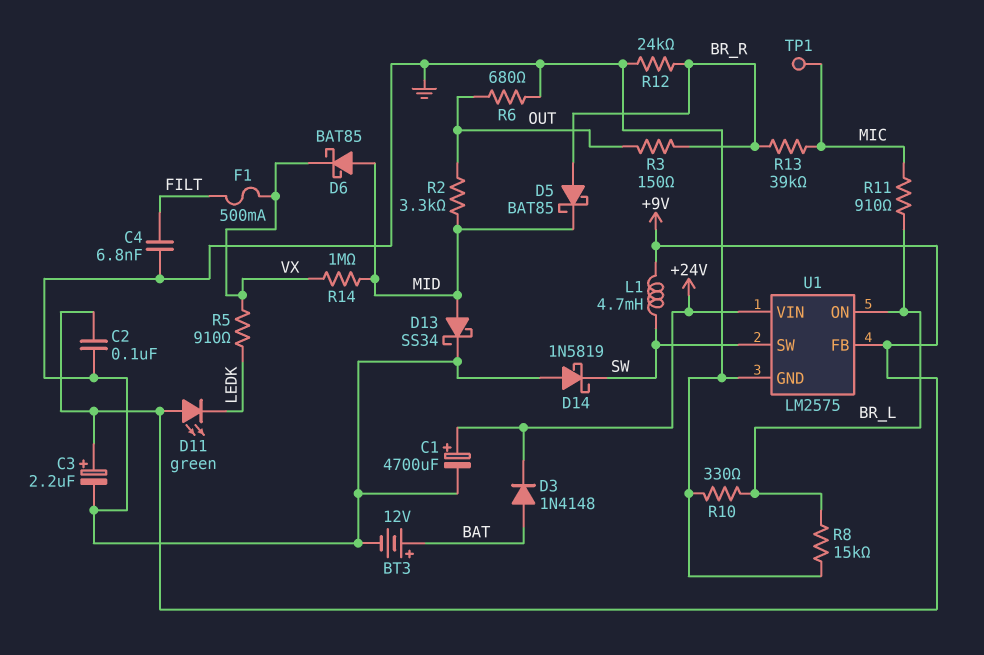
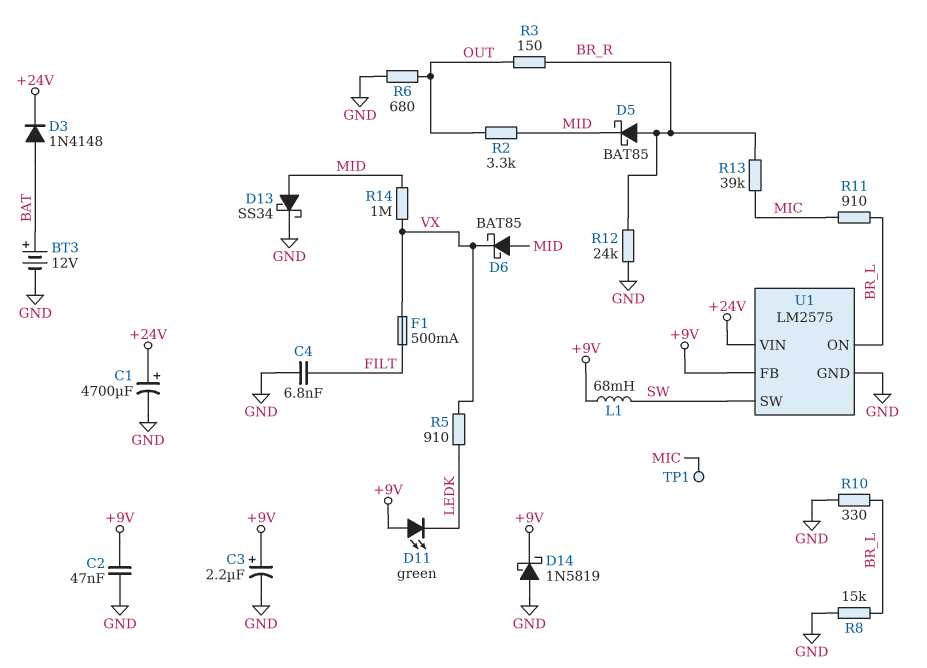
C2: 100nF (+9V, GND) -> 47nF (+9V, GND)
D14: schottky 1N5819 (A GND, K SW) -> schottky 1N5819 (A GND, K +9V)
L1: 4.7mH (+9V, SW) -> 68mH (+9V, SW)

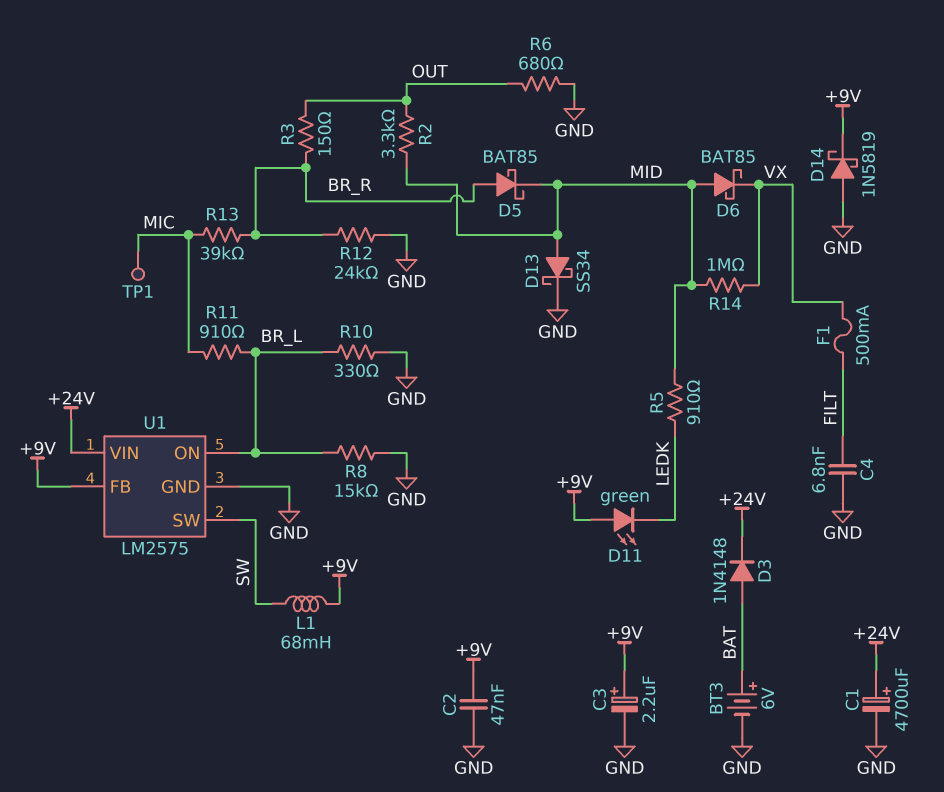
BT3: 12V (plus BAT, minus GND) -> 6V (plus BAT, minus GND)
R5: 910 (LEDK, VX) -> 910 (LEDK, MID)

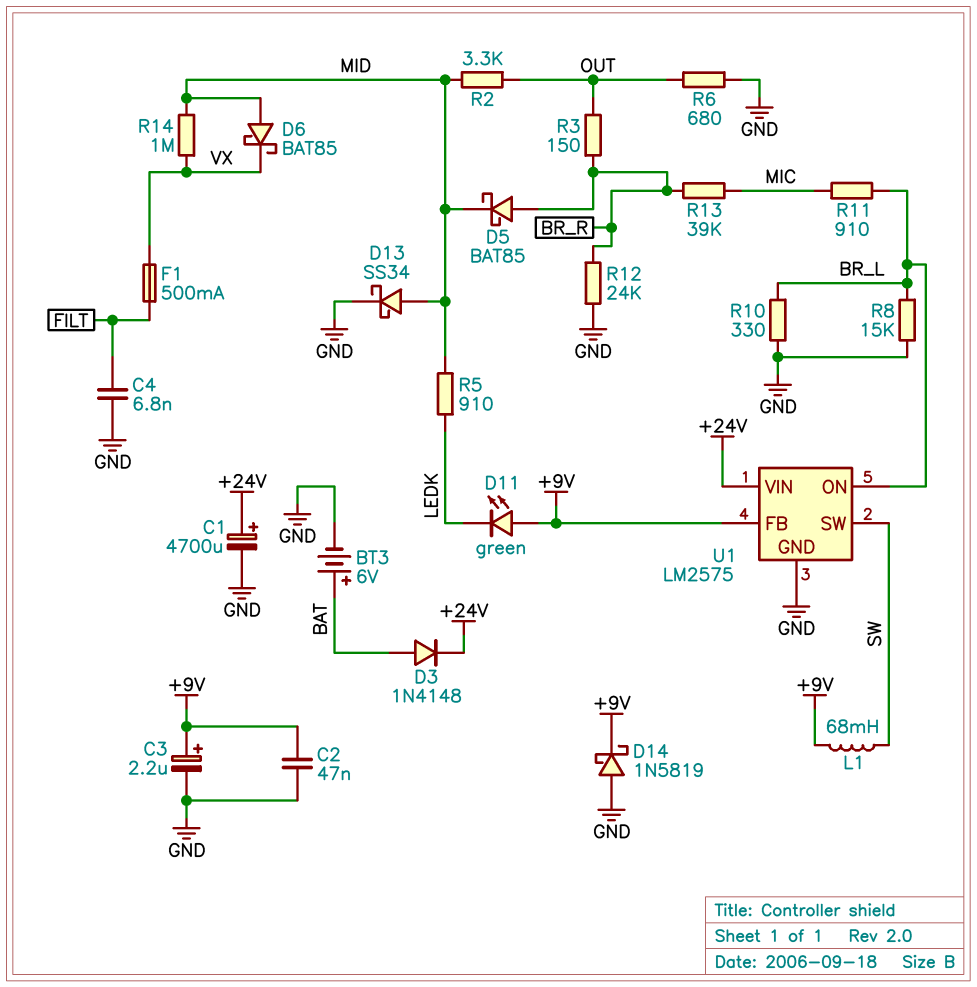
TP1: test point (MIC) -> none

